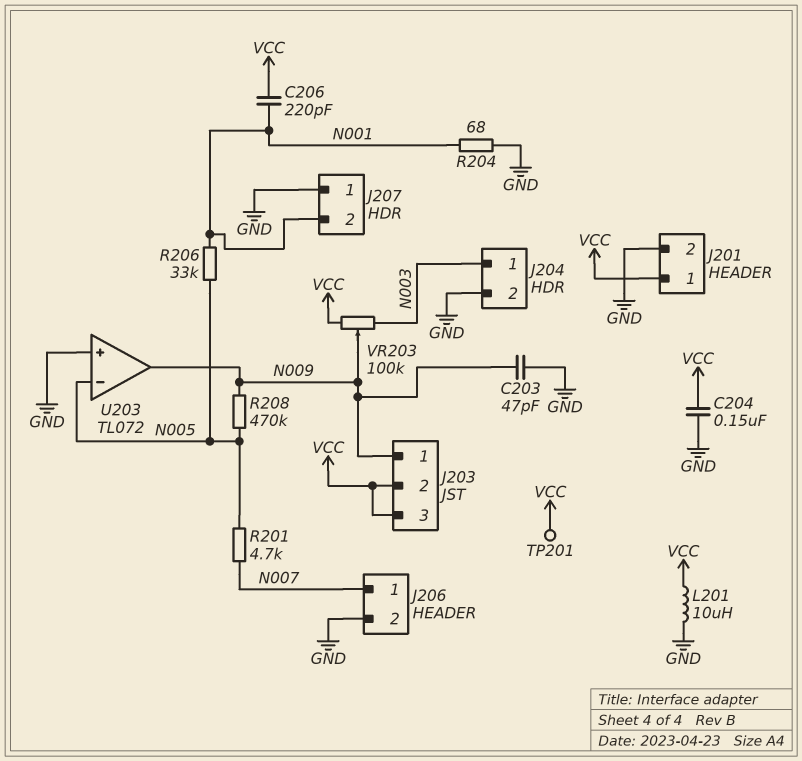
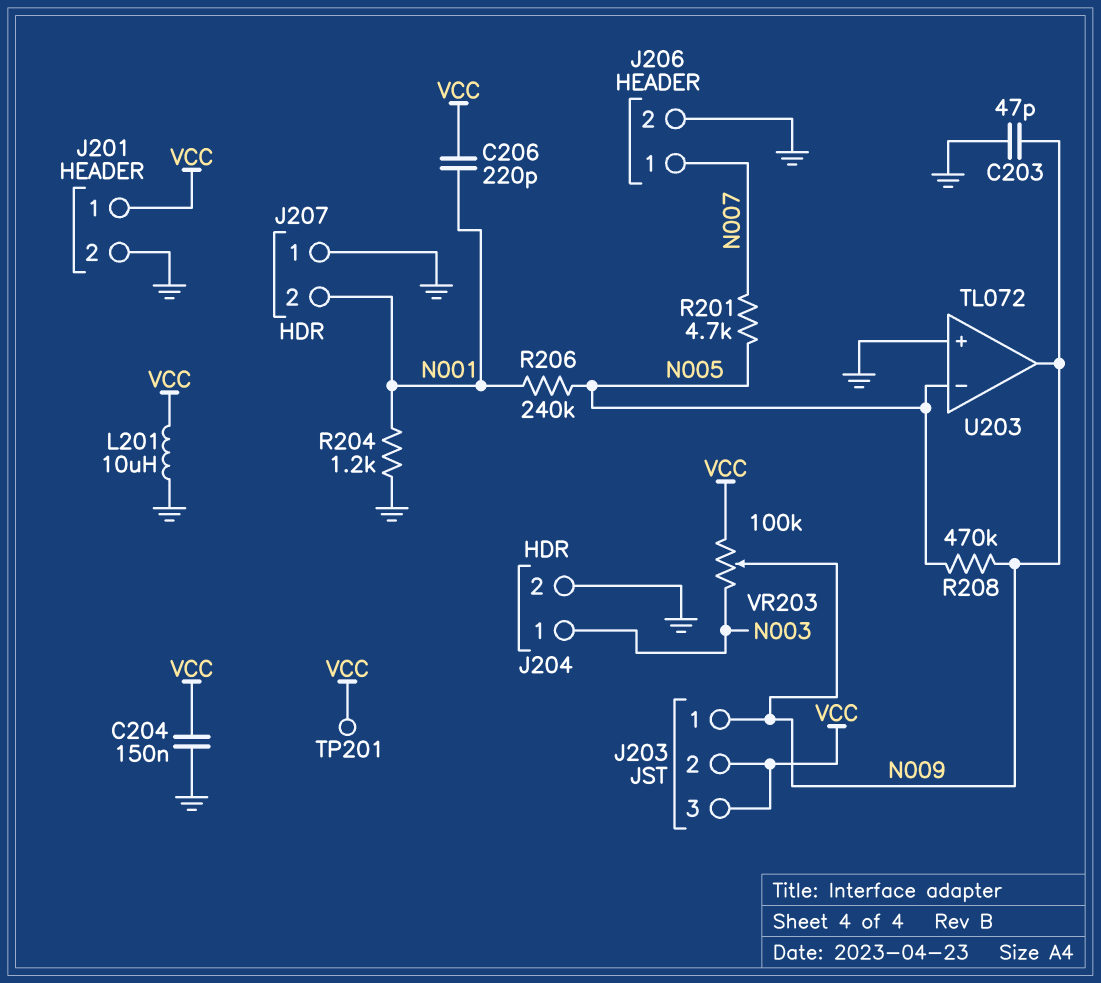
R204: 68 (GND, N001) -> 1.2k (GND, N001)
R206: 33k (N001, N005) -> 240k (N001, N005)

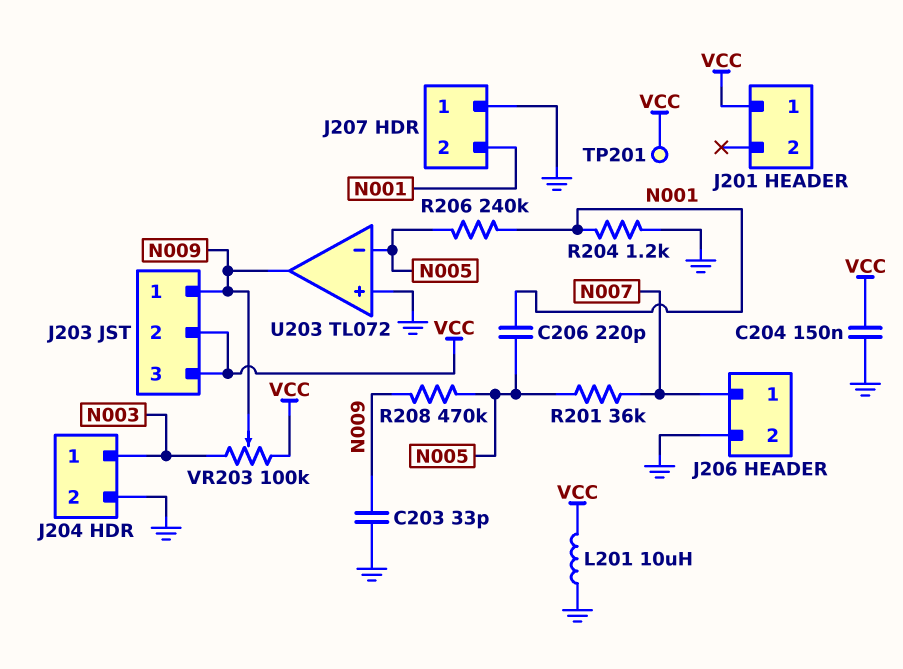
C203: 47pF (GND, N009) -> 33pF (GND, N009)
C206: 220pF (N001, VCC) -> 220pF (N001, N005)
J201 pin 2: GND -> none
R201: 4.7k (N005, N007) -> 36k (N005, N007)

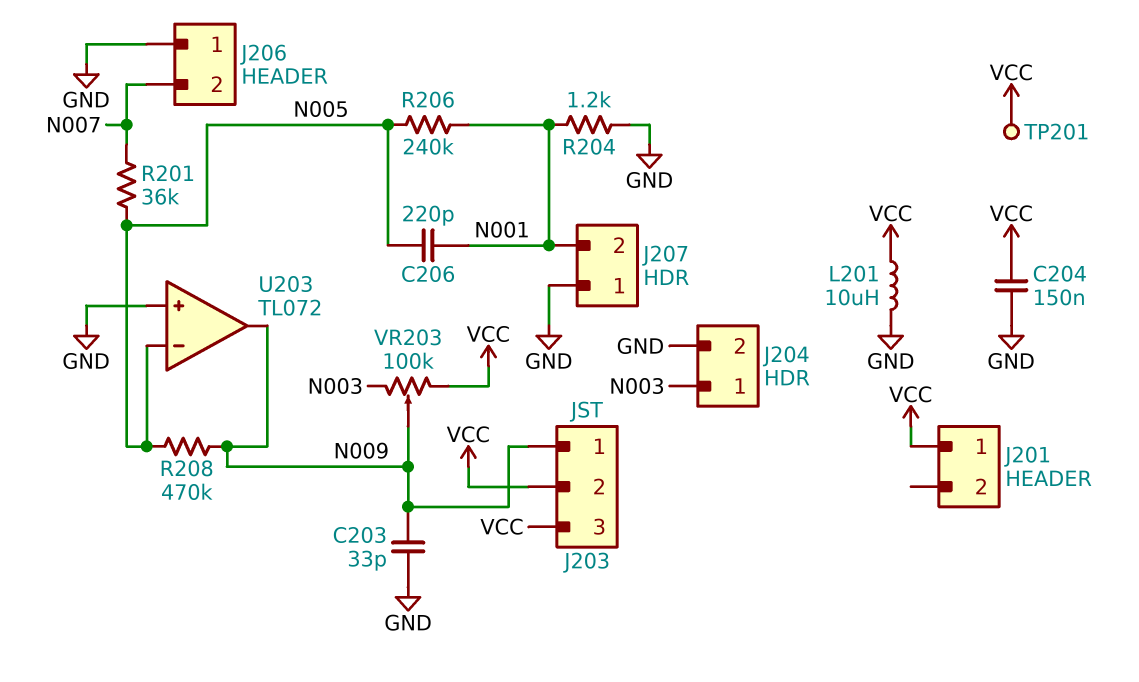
J206 pin 1: N007 -> GND
J206 pin 2: GND -> N007

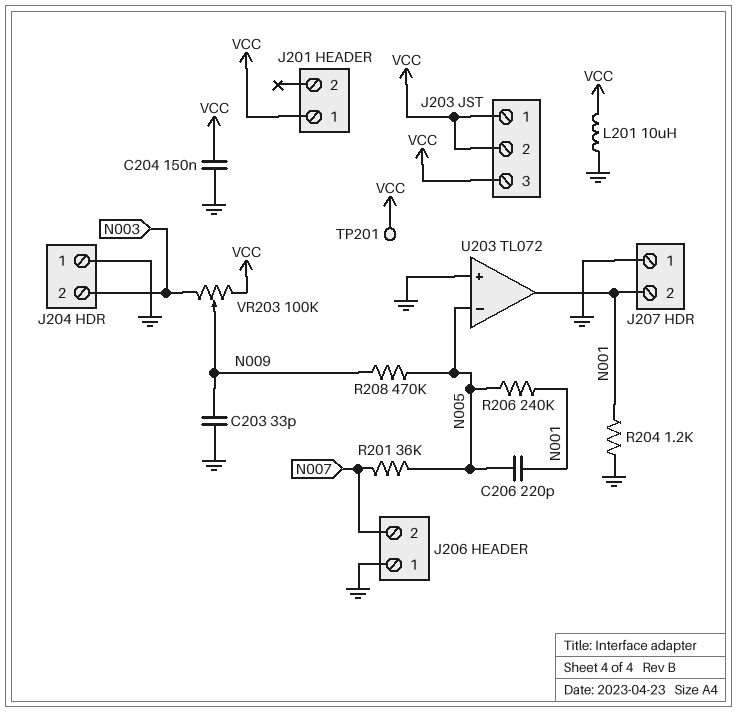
J203 pin 1: N009 -> VCC
J204 pin 1: N003 -> GND
J204 pin 2: GND -> N003
U203 pin out: N009 -> N001

